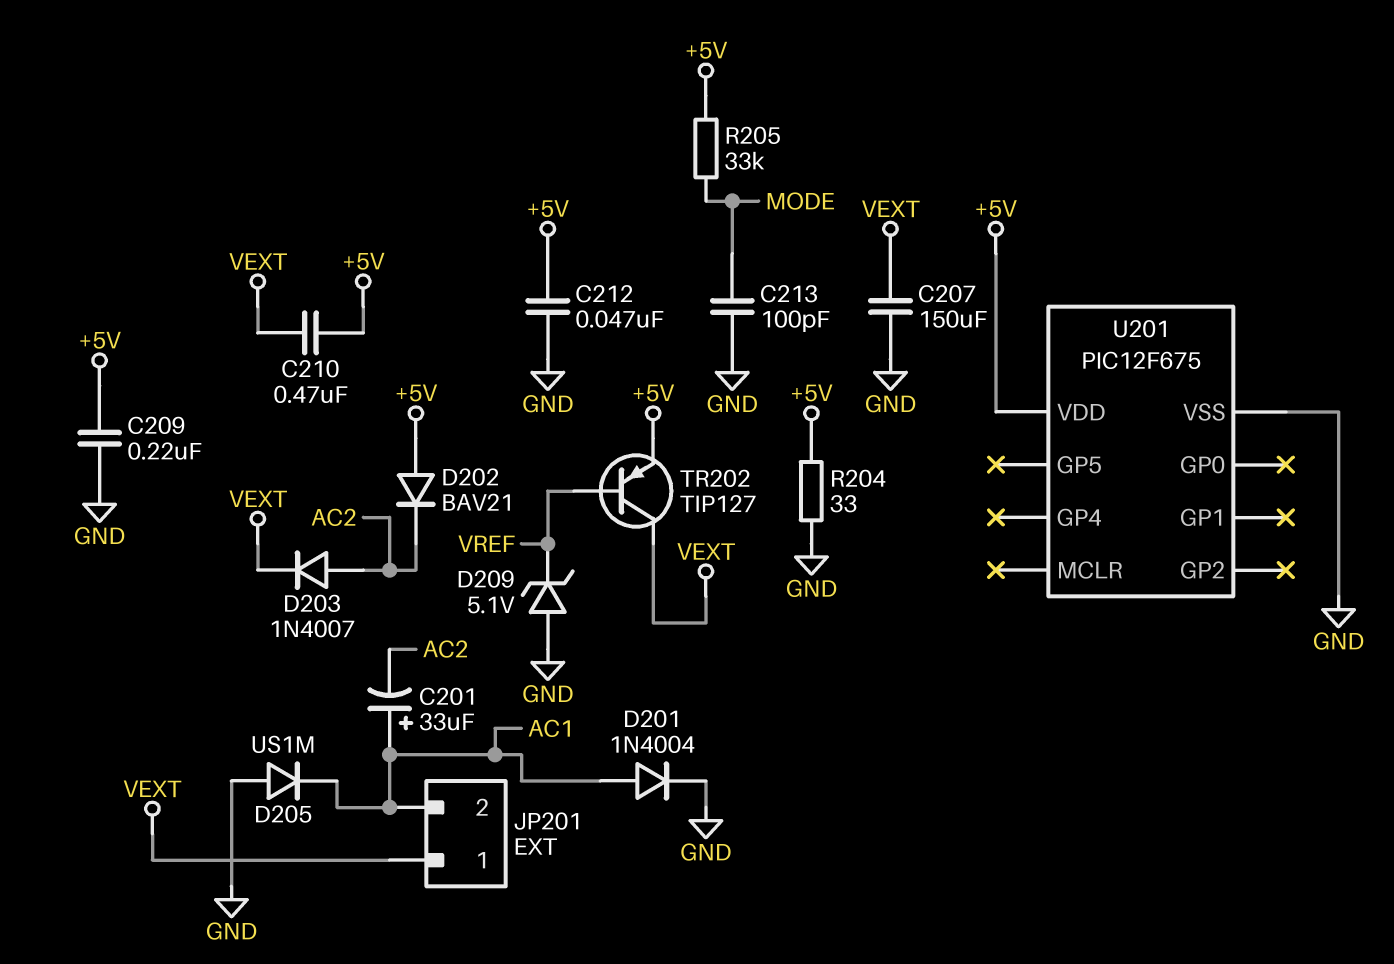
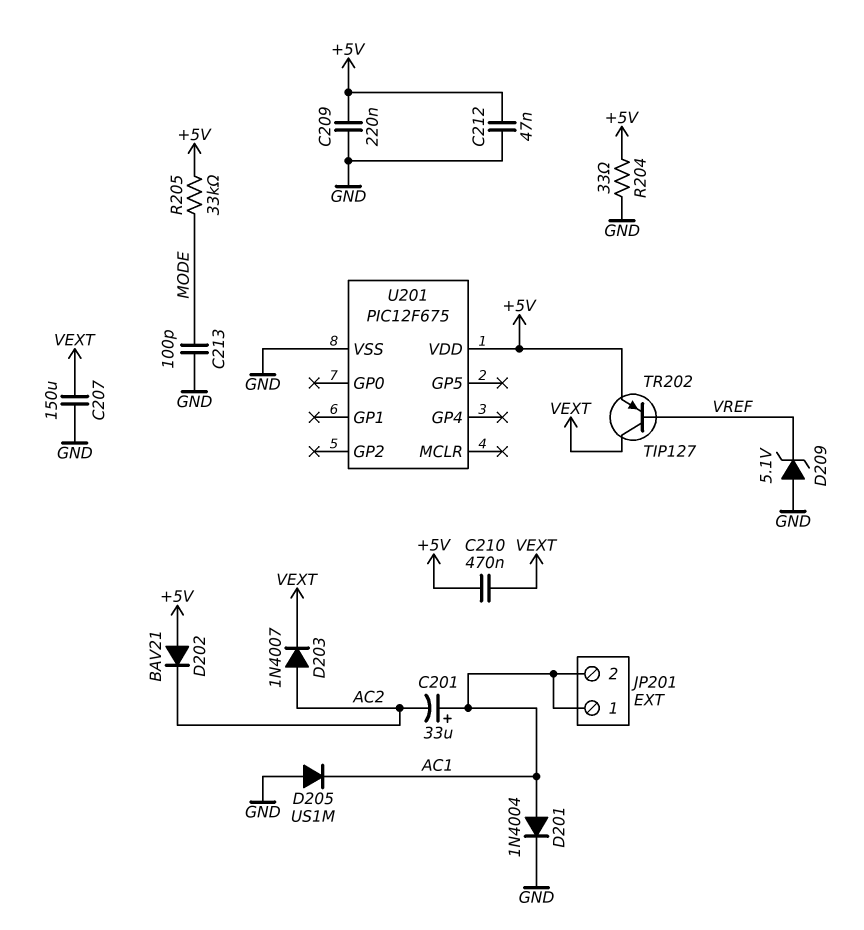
JP201 pin 1: VEXT -> AC1

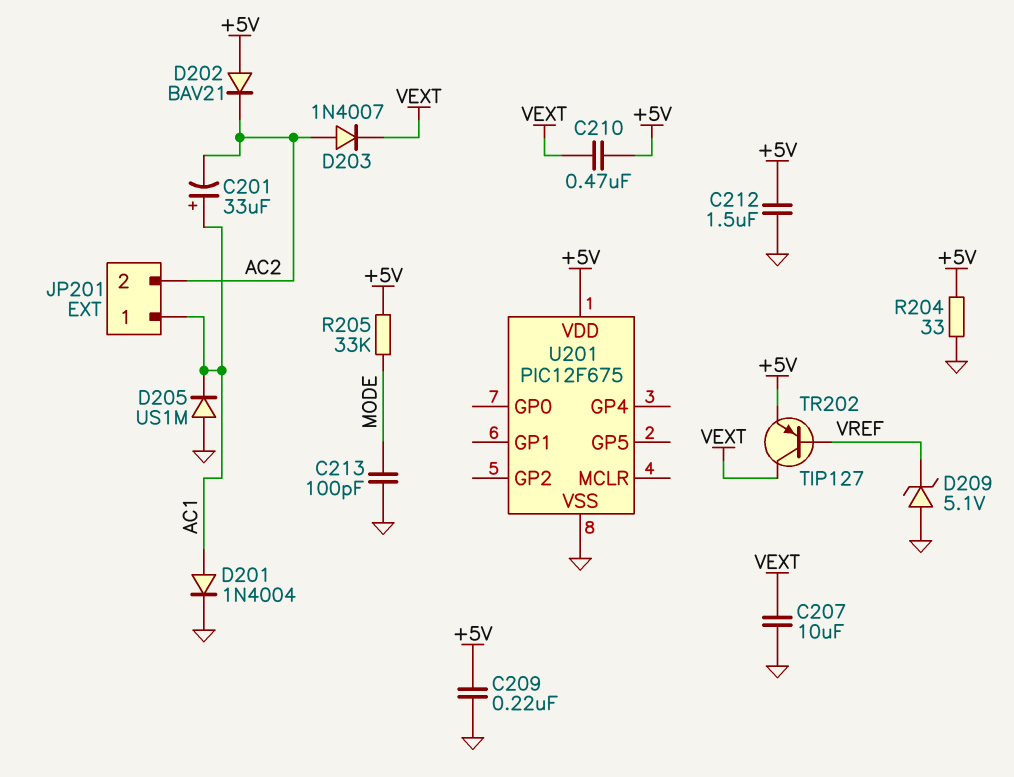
C207: 150uF (GND, VEXT) -> 10uF (GND, VEXT)
C212: 47nF (+5V, GND) -> 1.5uF (+5V, GND)
JP201 pin 2: AC1 -> AC2

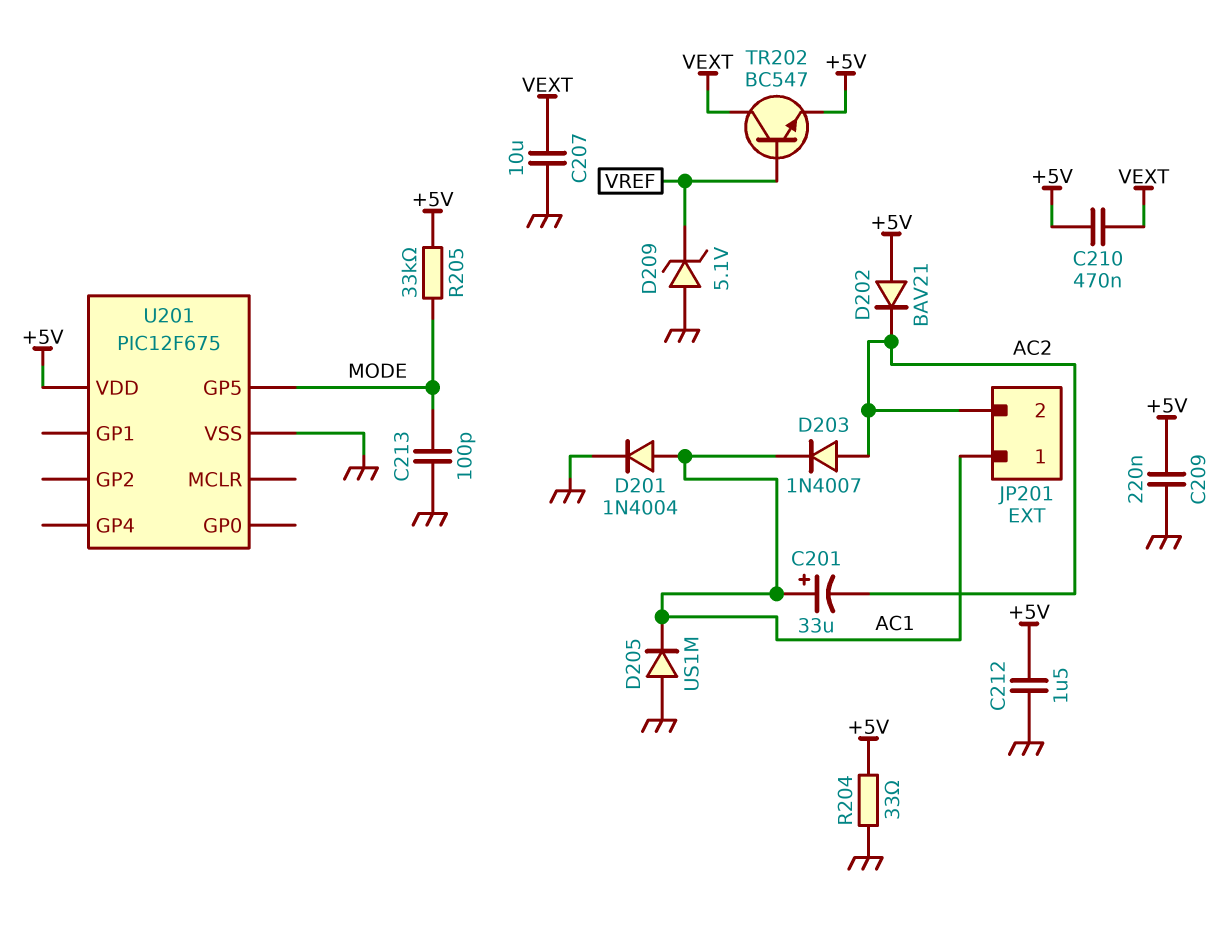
D203: diode 1N4007 (A AC2, K VEXT) -> diode 1N4007 (A AC2, K AC1)
TR202: PNP TIP127 (B VREF, C VEXT, E +5V) -> NPN BC547 (B VREF, C VEXT, E +5V)
U201 pin GP5: none -> MODE

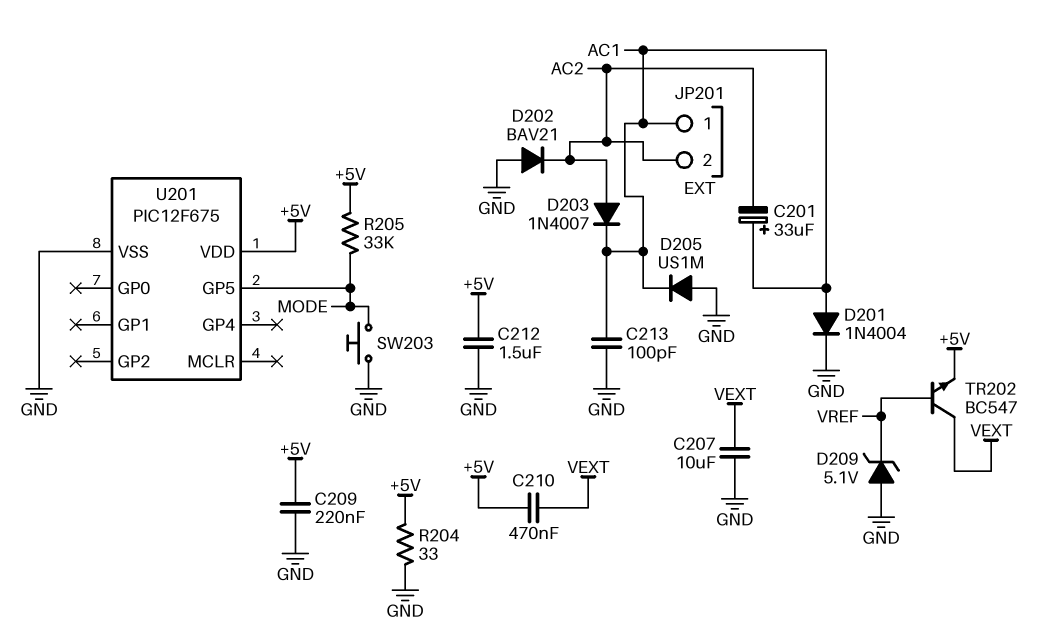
C213: 100pF (GND, MODE) -> 100pF (AC1, GND)
D202: diode BAV21 (A +5V, K AC2) -> diode BAV21 (A GND, K AC2)
SW203: none -> button (GND, MODE)

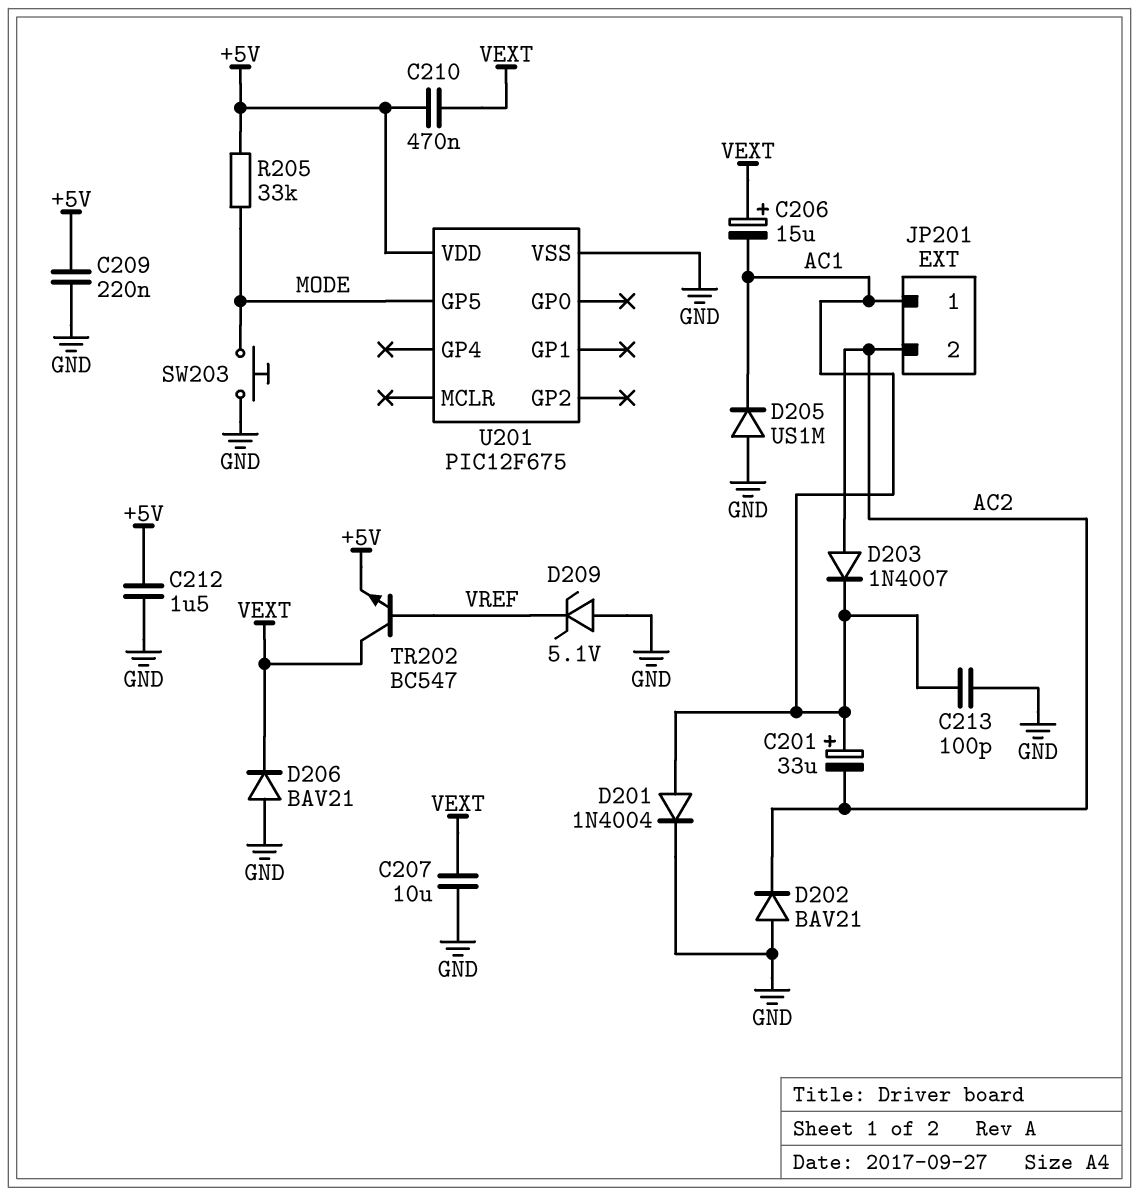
C206: none -> 15uF (plus VEXT, minus AC1)
D206: none -> diode BAV21 (A GND, K VEXT)
R204: 33 (+5V, GND) -> none

